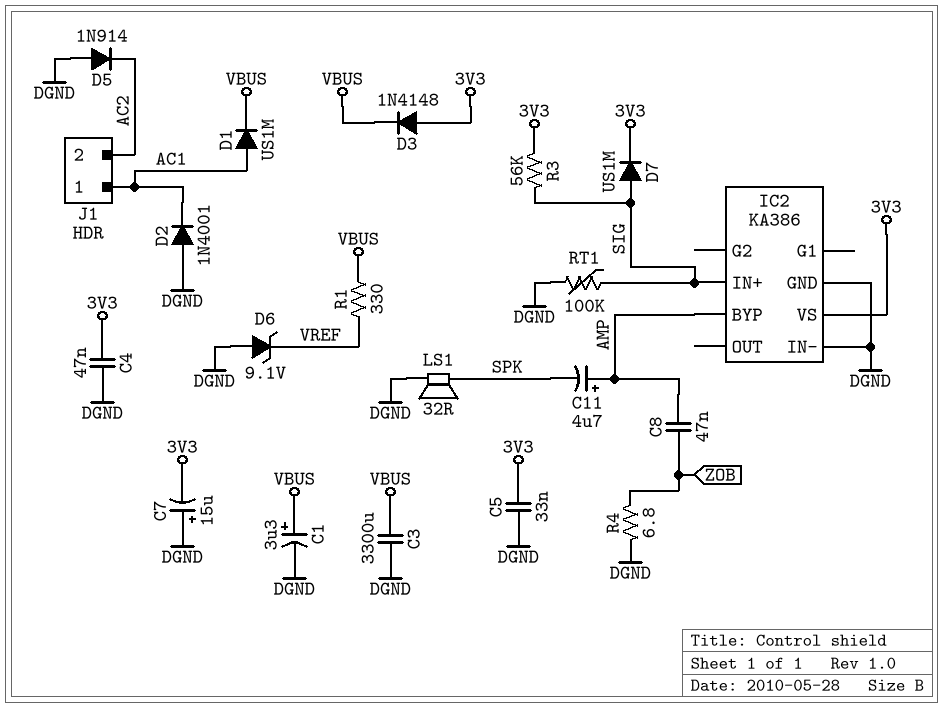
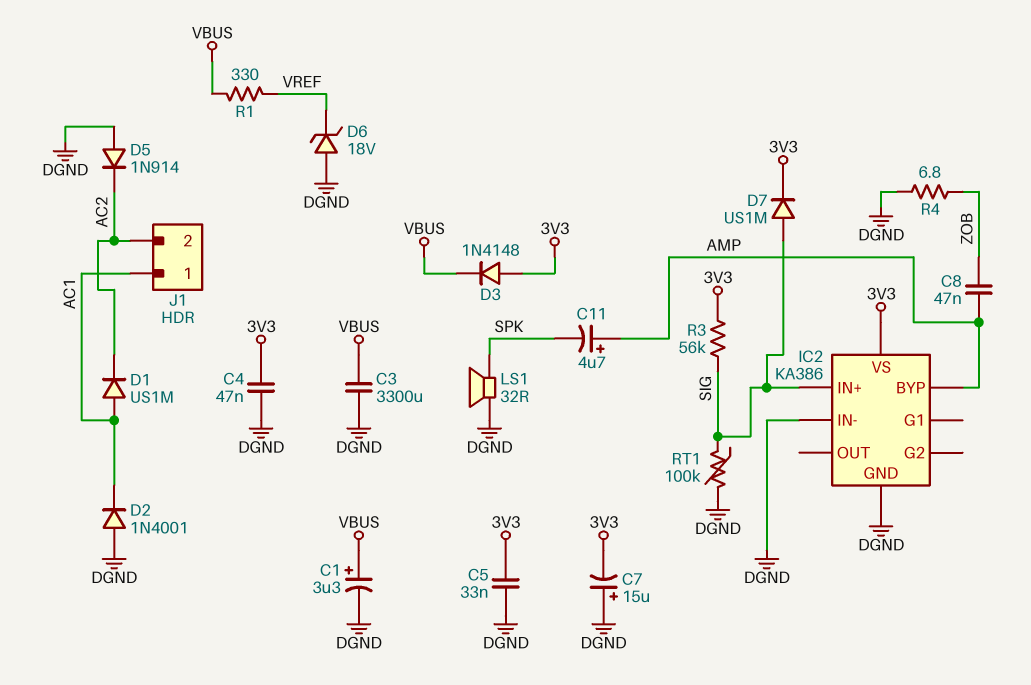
D1: diode US1M (A AC1, K VBUS) -> diode US1M (A AC1, K AC2)
D6: zener 9.1V (A DGND, K VREF) -> zener 18V (A DGND, K VREF)

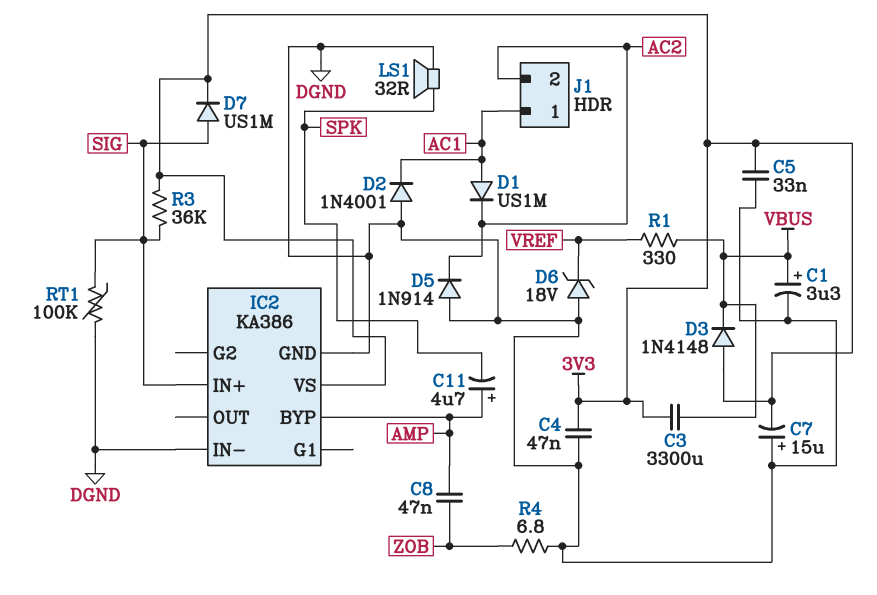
C3: 3300uF (DGND, VBUS) -> 3300uF (3V3, VBUS)
R3: 56k (3V3, SIG) -> 36k (3V3, SIG)

